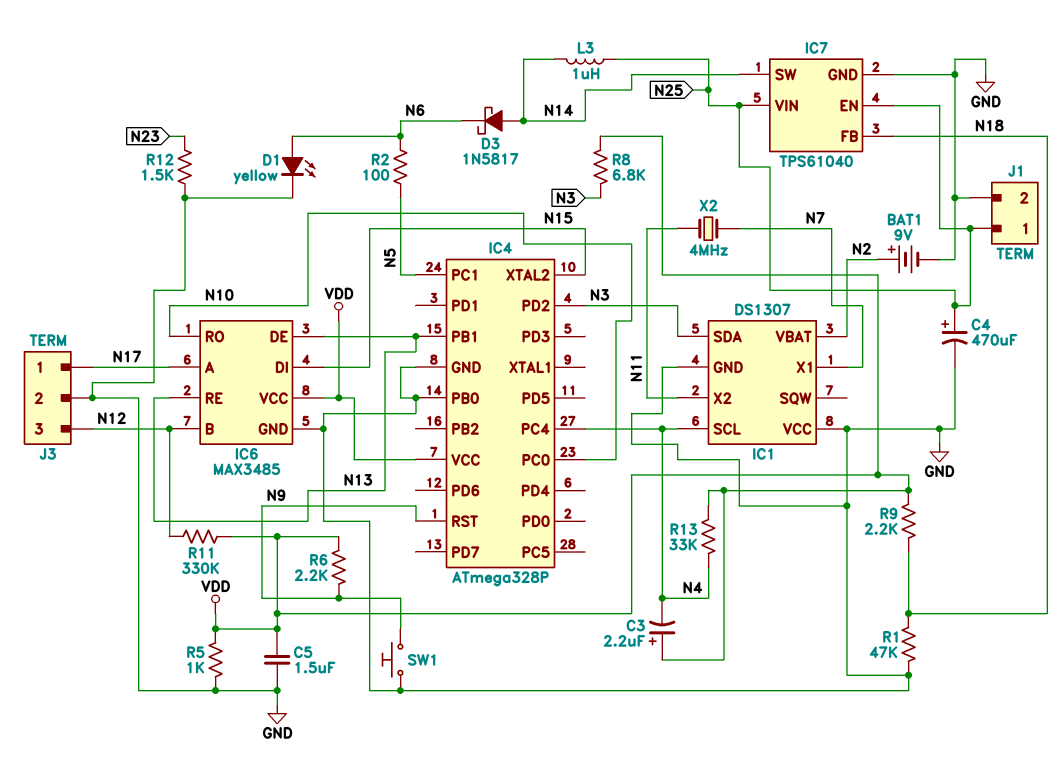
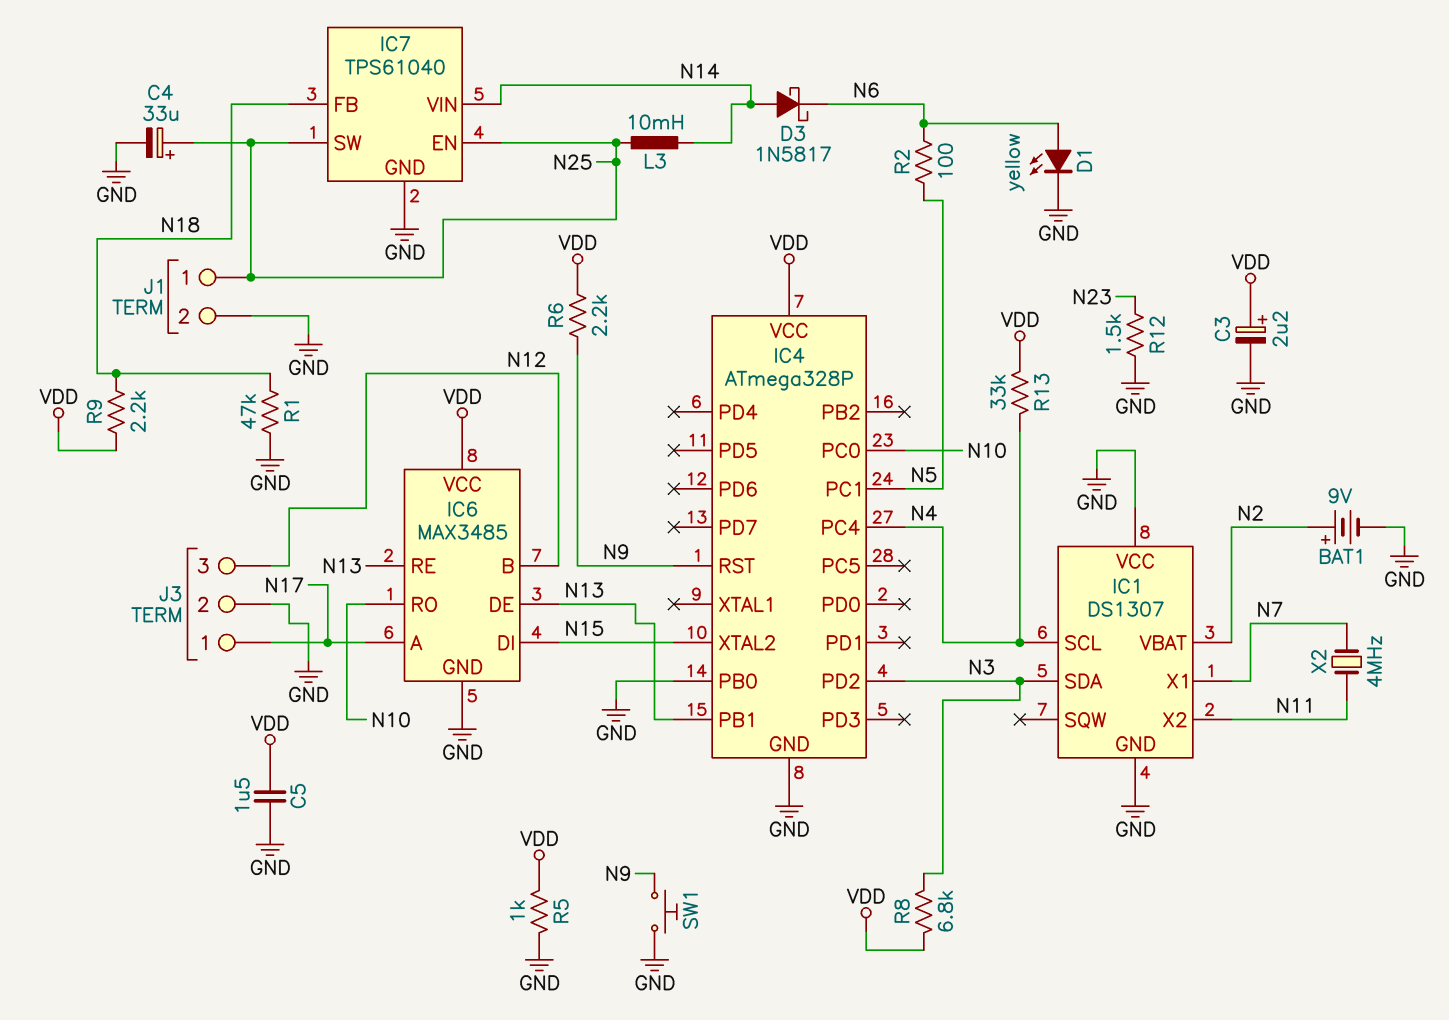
C3: 2.2uF (plus VDD, minus N4) -> 2.2uF (plus VDD, minus GND)
C4: 470uF (plus N25, minus GND) -> 33uF (plus N25, minus GND)
IC7 pin SW: N14 -> N25
IC7 pin VIN: N25 -> N14
L3: 1uH (N14, N25) -> 10mH (N14, N25)
R11: 330k (N12, VDD) -> none

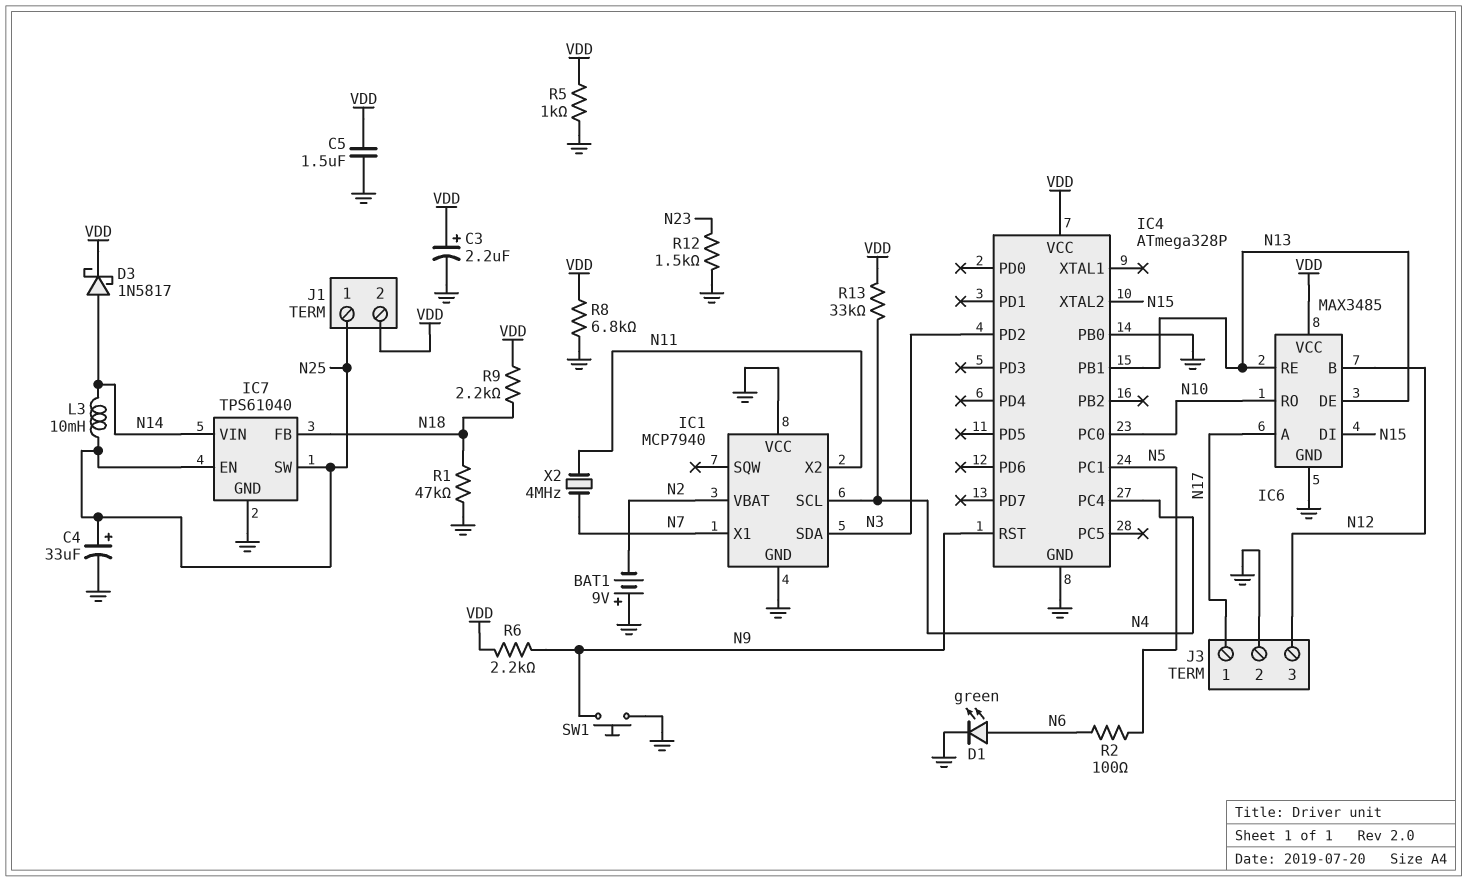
BAT1: 9V (plus N2, minus GND) -> 9V (plus GND, minus N2)
D1: LED yellow (A N6, K GND) -> LED green (A N6, K GND)
D3: schottky 1N5817 (A N14, K N6) -> schottky 1N5817 (A N14, K VDD)
IC1: DS1307 -> MCP7940
J1 pin 2: GND -> VDD
R8: 6.8k (N3, VDD) -> 6.8k (GND, VDD)

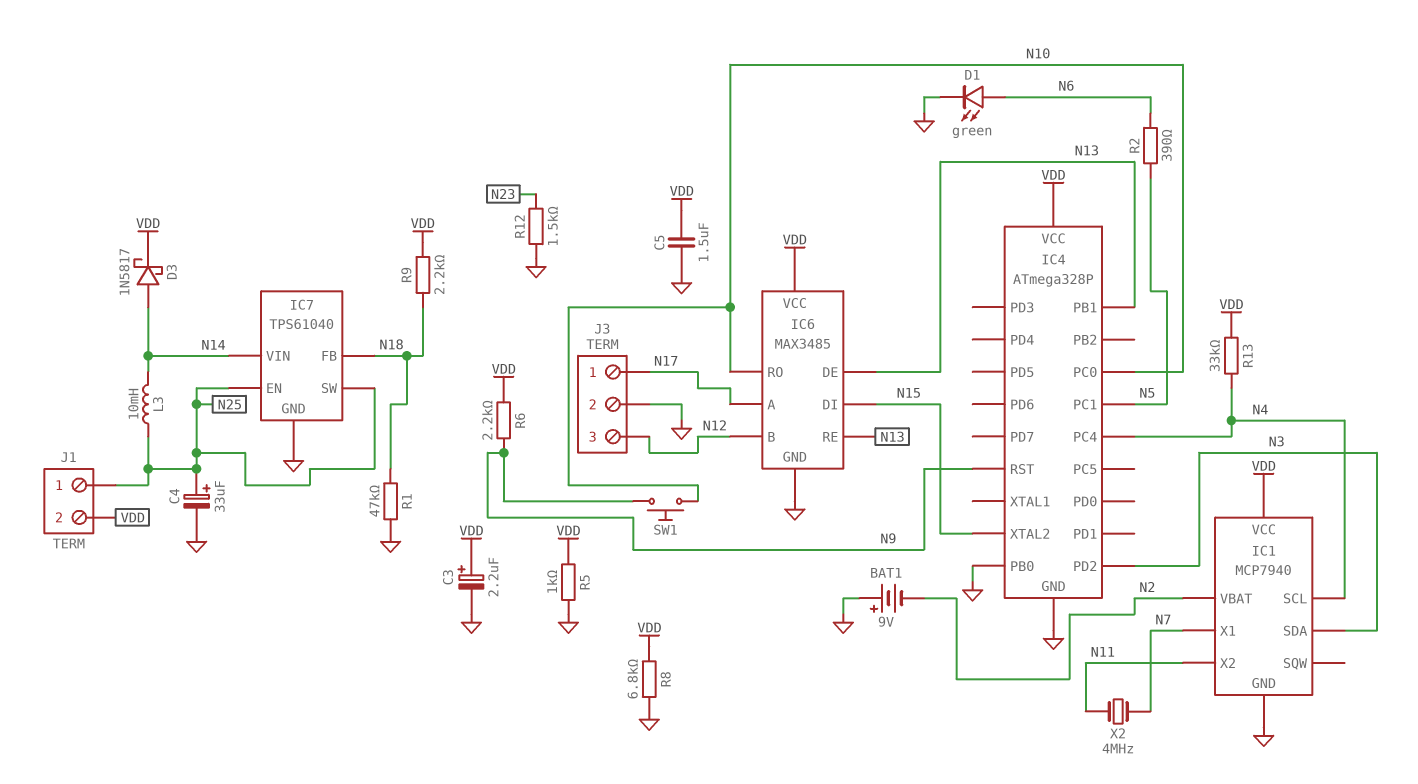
IC1 pin VCC: GND -> VDD
R2: 100 (N5, N6) -> 390 (N5, N6)
SW1: button (GND, N9) -> button (N9, N10)

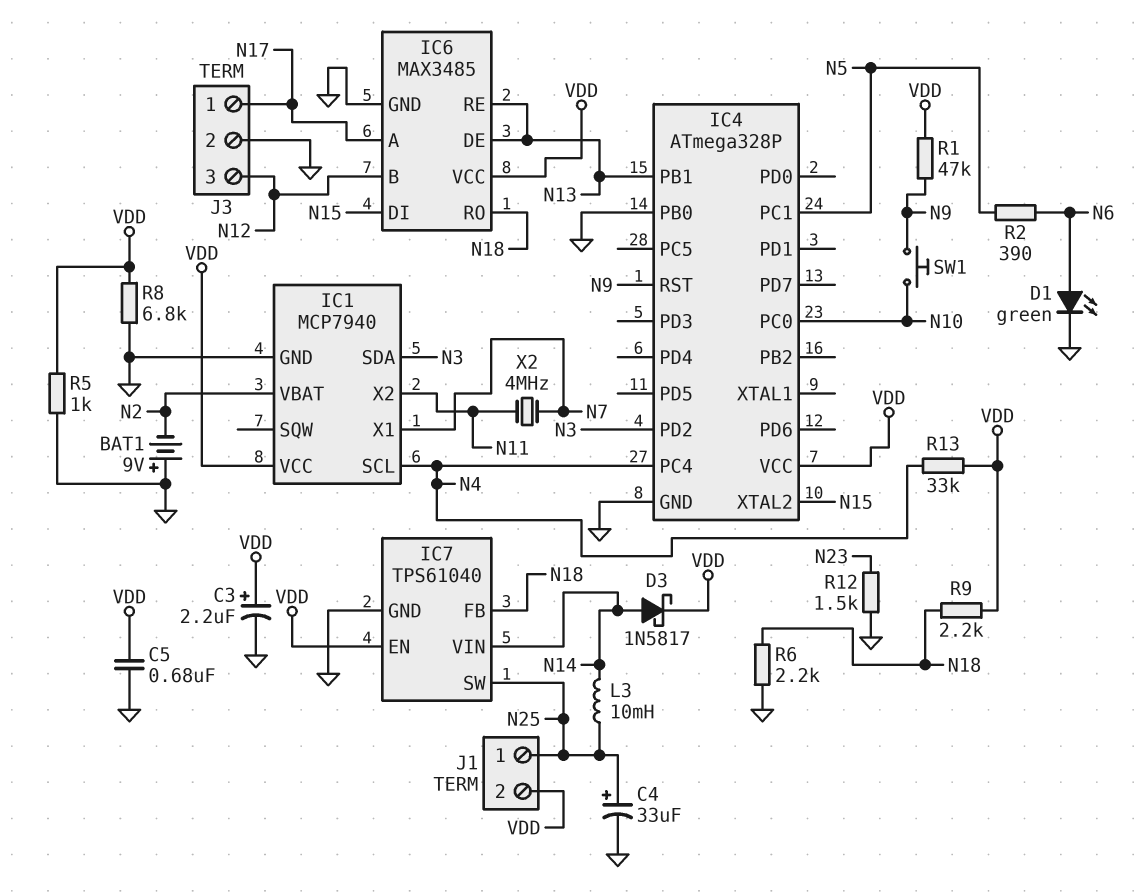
C5: 1.5uF (GND, VDD) -> 680nF (GND, VDD)
IC6 pin RO: N10 -> N18
IC7 pin EN: N25 -> VDD
R1: 47k (GND, N18) -> 47k (N9, VDD)
R6: 2.2k (N9, VDD) -> 2.2k (GND, N18)

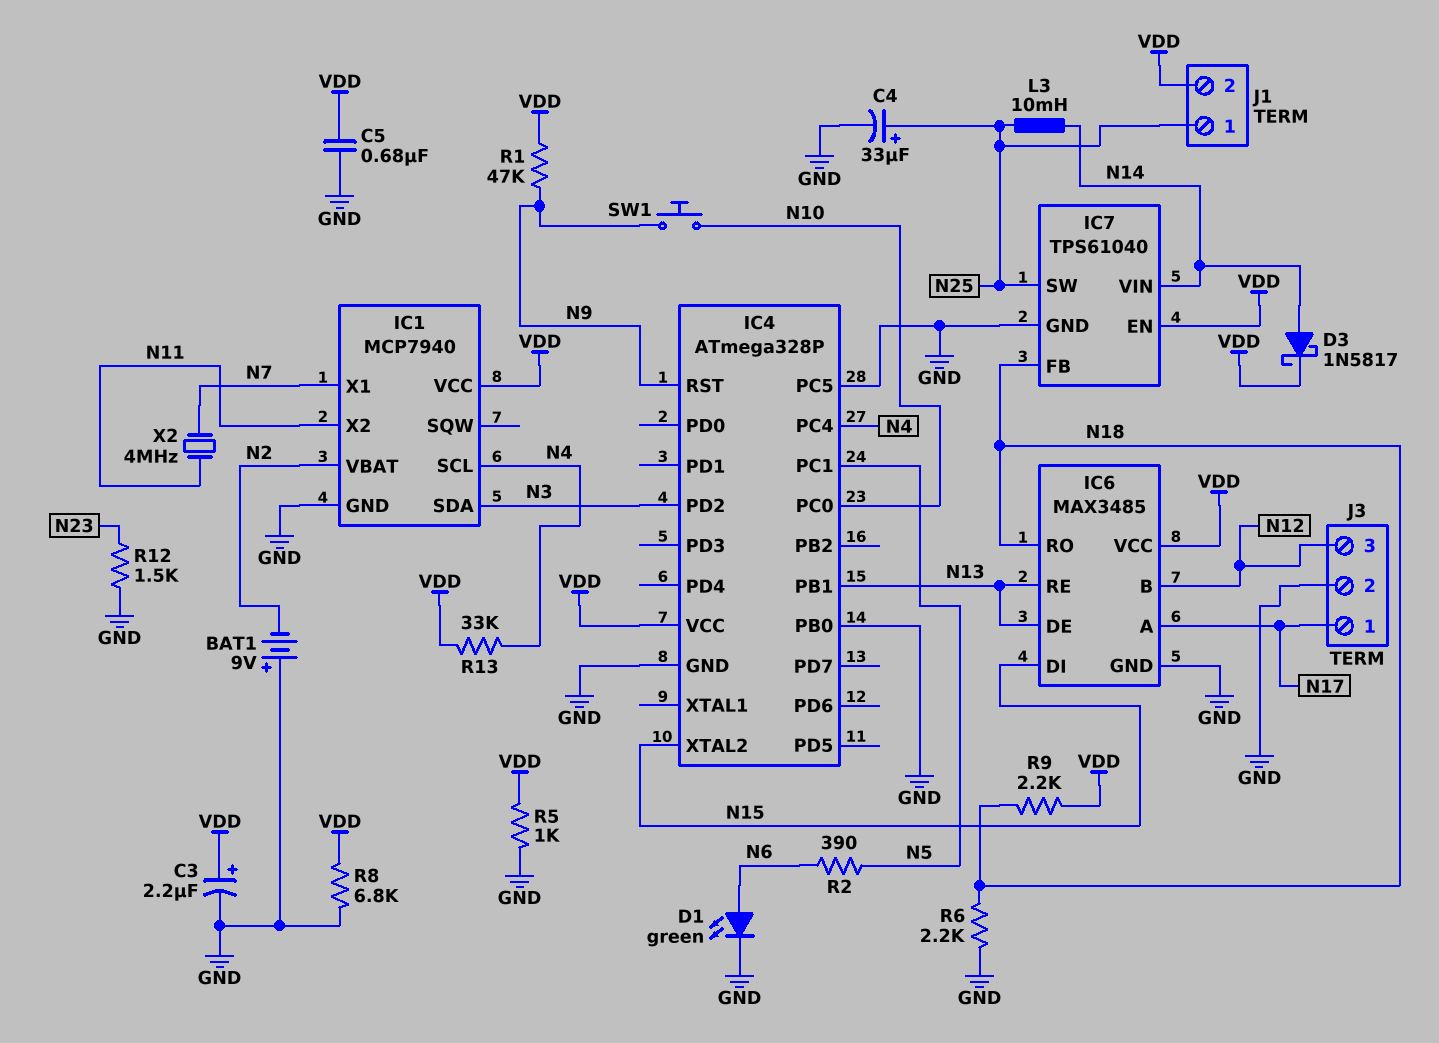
IC4 pin PC5: none -> GND

